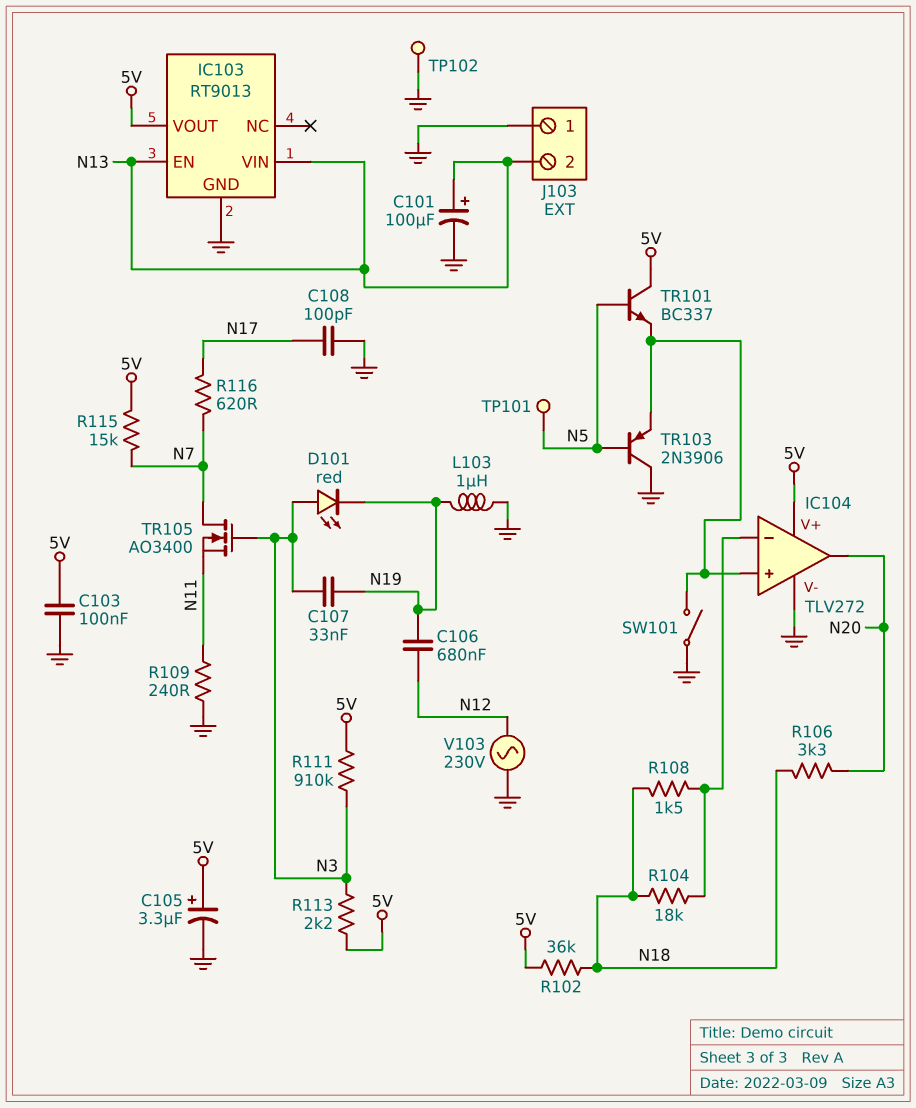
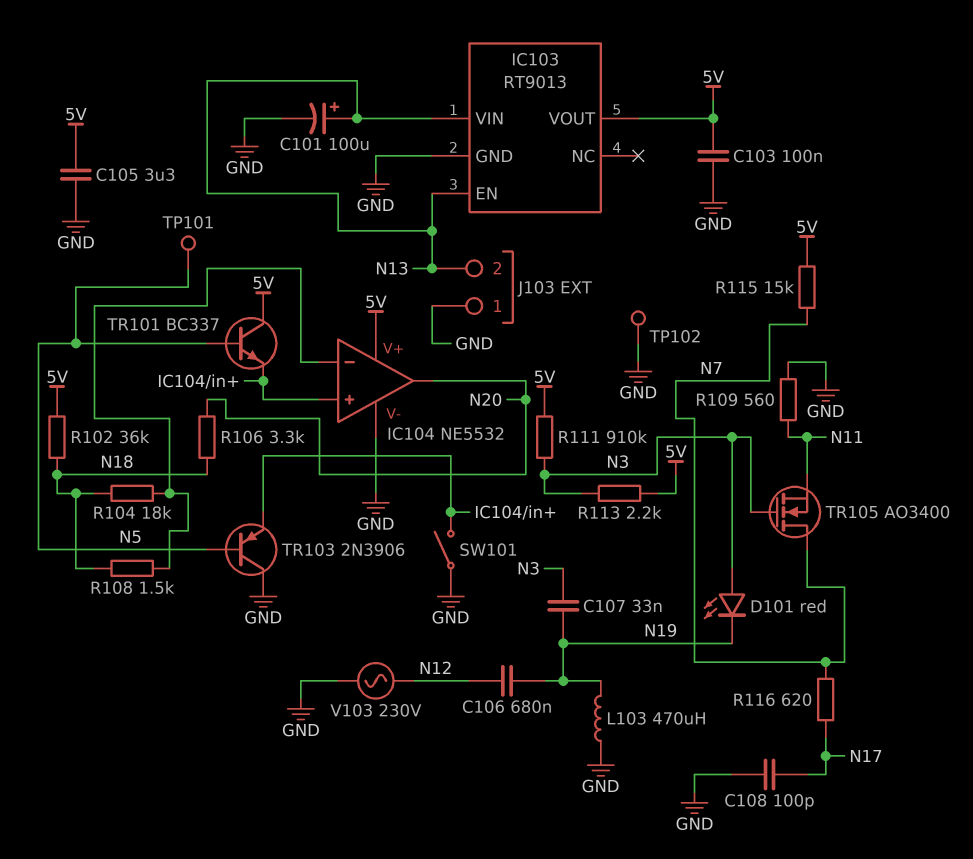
C105: 3.3uF (plus 5V, minus GND) -> 3.3uF (5V, GND)
IC104: TLV272 -> NE5532
L103: 1uH (GND, N19) -> 470uH (GND, N19)
R109: 240 (GND, N11) -> 560 (GND, N11)

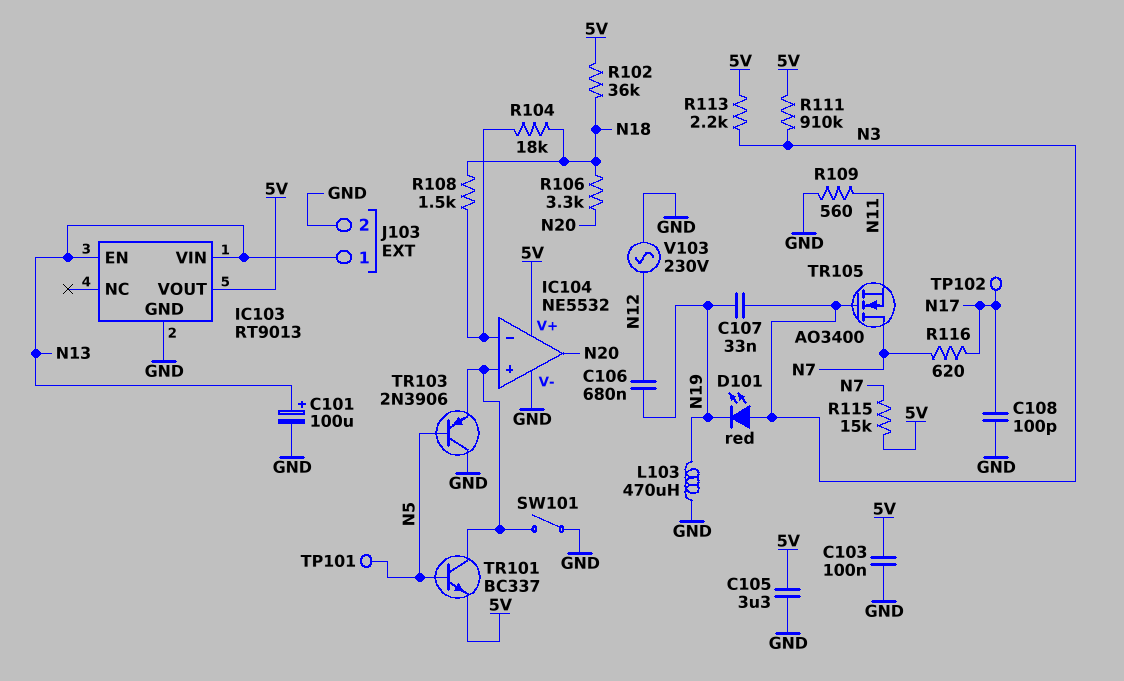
J103 pin 1: GND -> N13
J103 pin 2: N13 -> GND
TP102: test point (GND) -> test point (N17)
TR101: NPN BC337 (B N5, C 5V, E IC104/in+) -> NPN BC337 (B N5, C IC104/in+, E 5V)

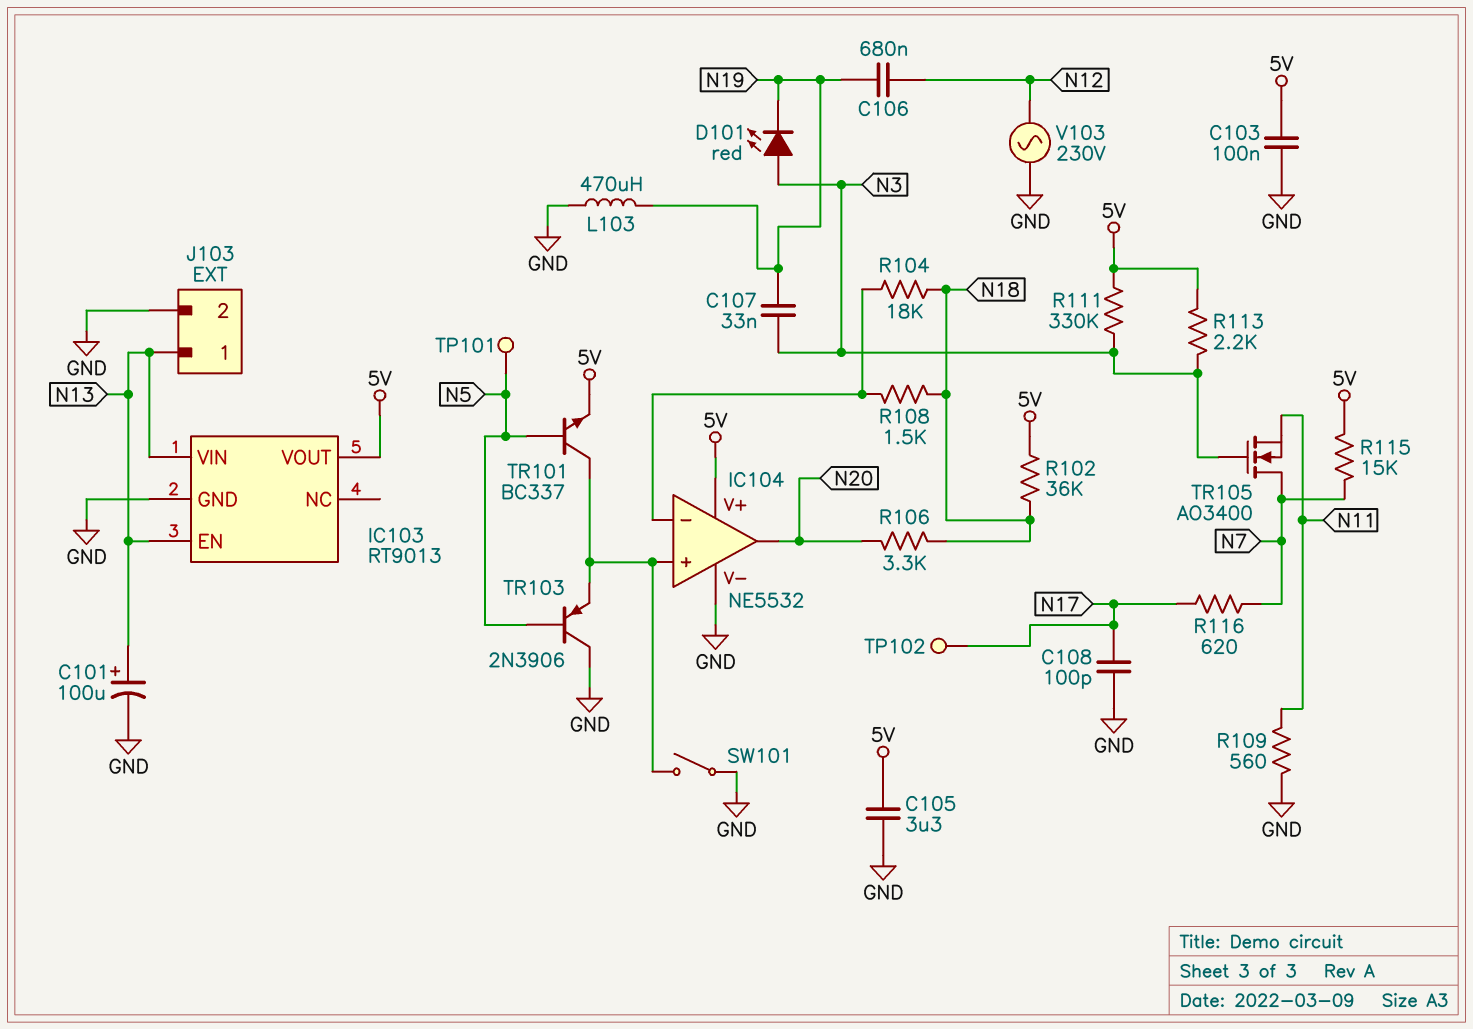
R111: 910k (5V, N3) -> 330k (5V, N3)

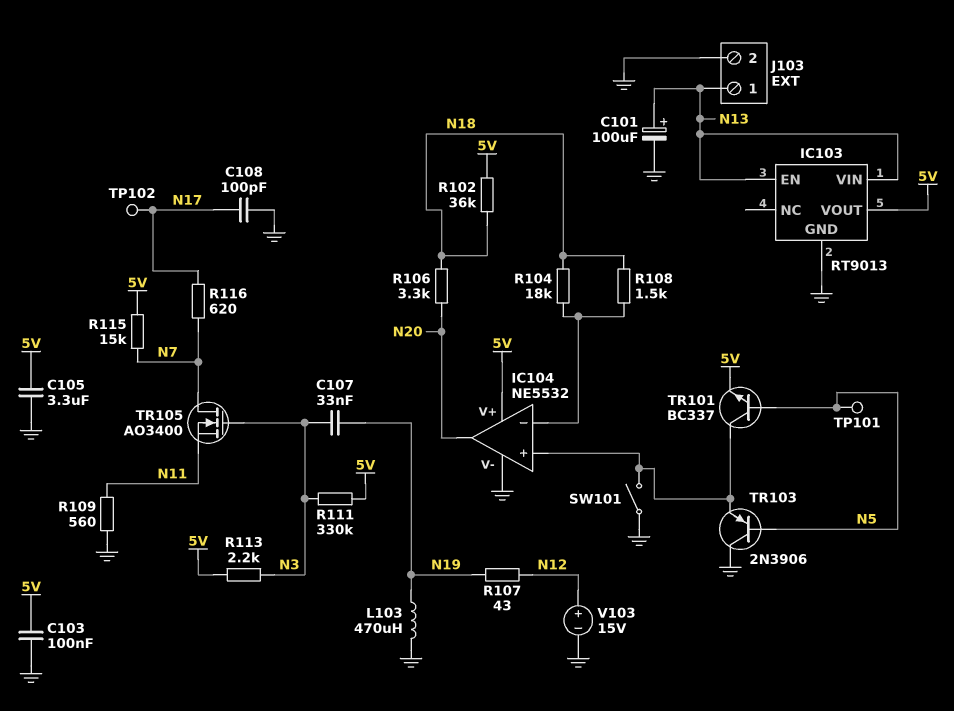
C106: 680nF (N12, N19) -> none
D101: LED red (A N3, K N19) -> none
R107: none -> 43 (N12, N19)
V103: AC 230V (GND, N12) -> 15V (plus N12, minus GND)

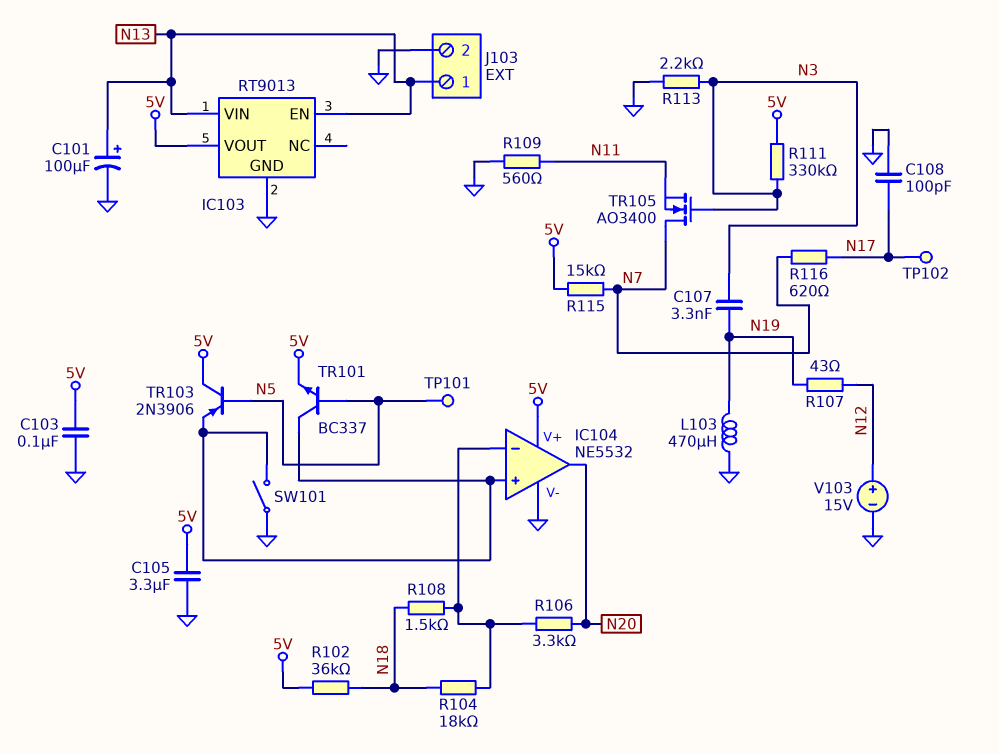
C107: 33nF (N3, N19) -> 3.3nF (N3, N19)
R106: 3.3k (N18, N20) -> 3.3k (IC104/in-, N20)
R113: 2.2k (5V, N3) -> 2.2k (GND, N3)
TR103: PNP 2N3906 (B N5, C GND, E IC104/in+) -> PNP 2N3906 (B N5, C 5V, E IC104/in+)

